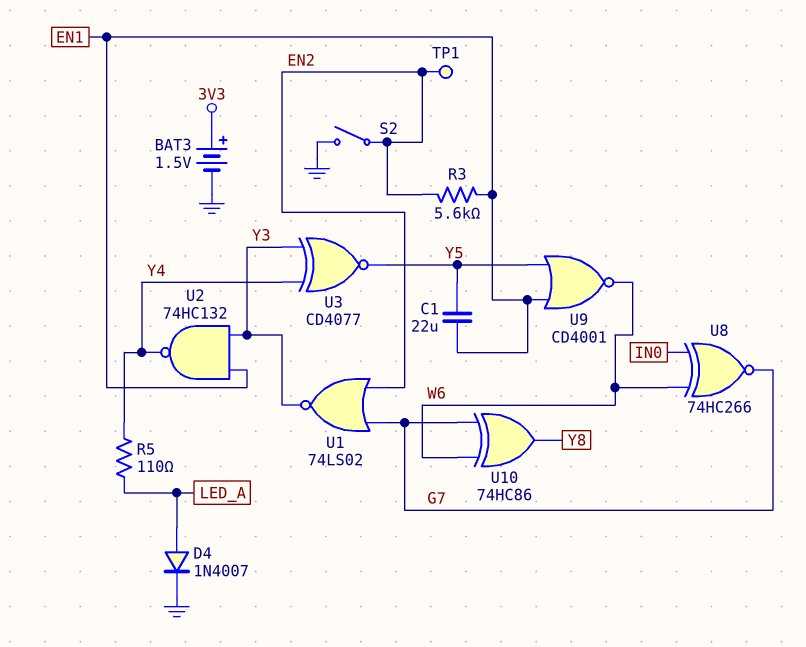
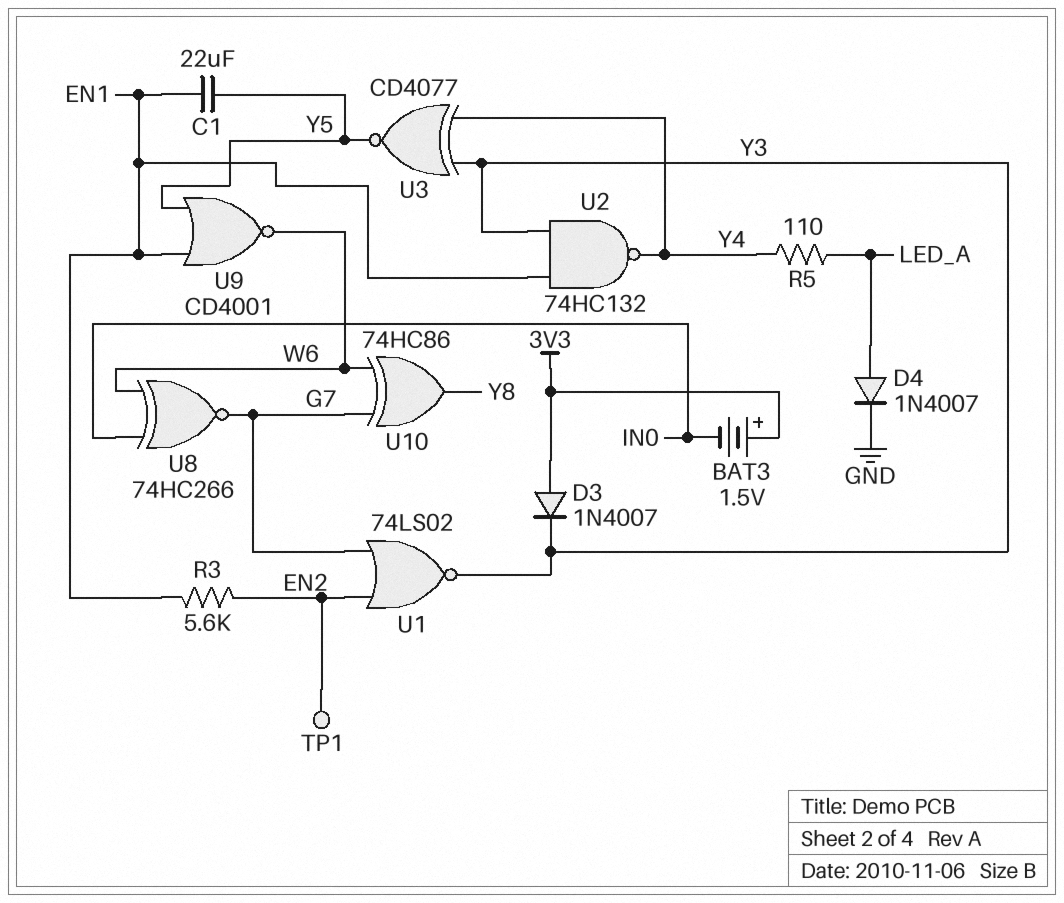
BAT3: 1.5V (plus 3V3, minus GND) -> 1.5V (plus 3V3, minus IN0)
D3: none -> diode 1N4007 (A 3V3, K Y3)
S2: switch (EN2, GND) -> none

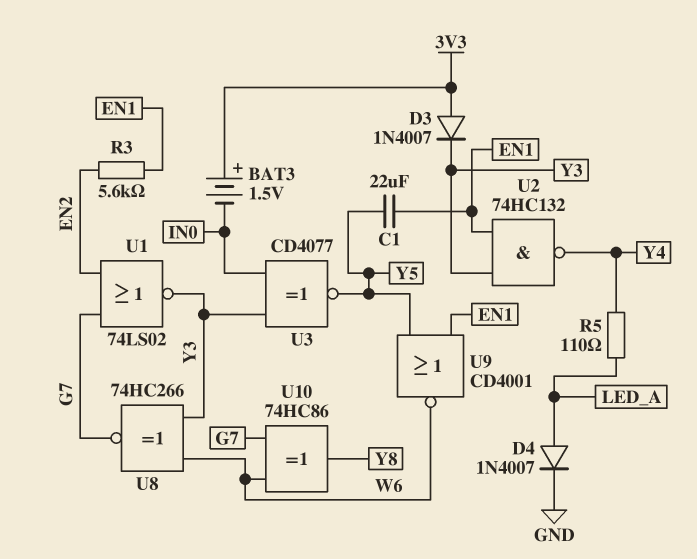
TP1: test point (EN2) -> none
U3: XNOR CD4077 (in Y3, in Y4, out Y5) -> XNOR CD4077 (in IN0, in Y3, out Y5)
U8: XNOR 74HC266 (in IN0, in W6, out G7) -> XNOR 74HC266 (in W6, in Y3, out G7)

